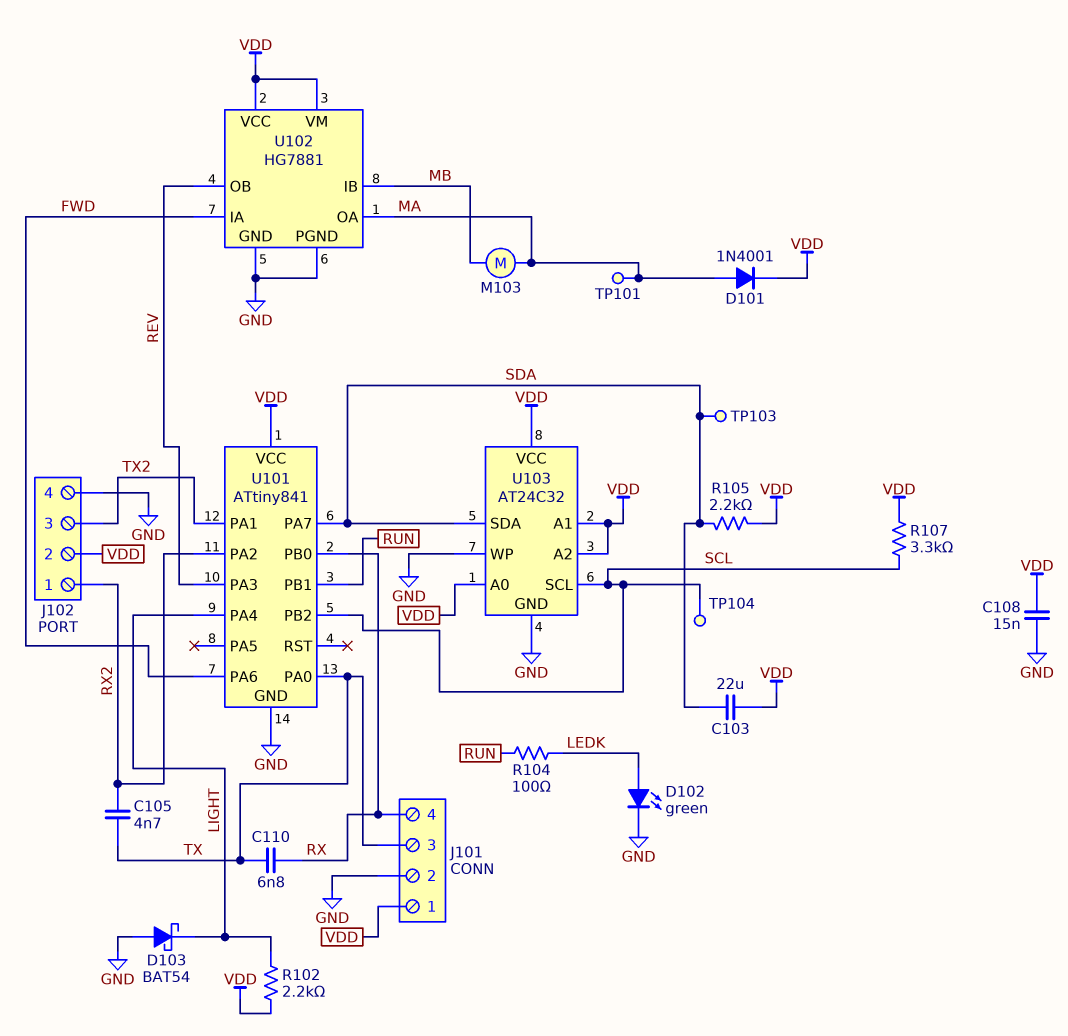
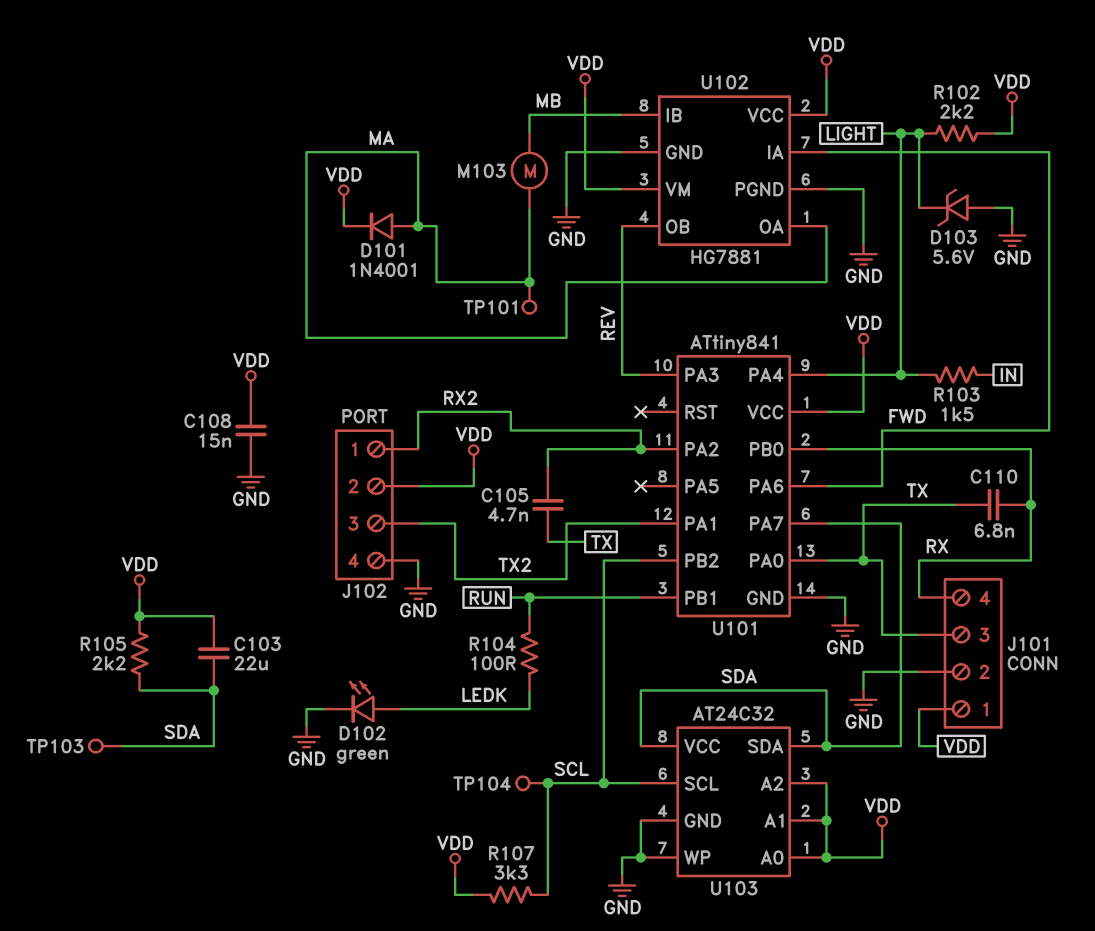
D103: schottky BAT54 (A GND, K LIGHT) -> zener 5.6V (A GND, K LIGHT)
R103: none -> 1.5k (IN, LIGHT)
U103 pin VCC: VDD -> SDA

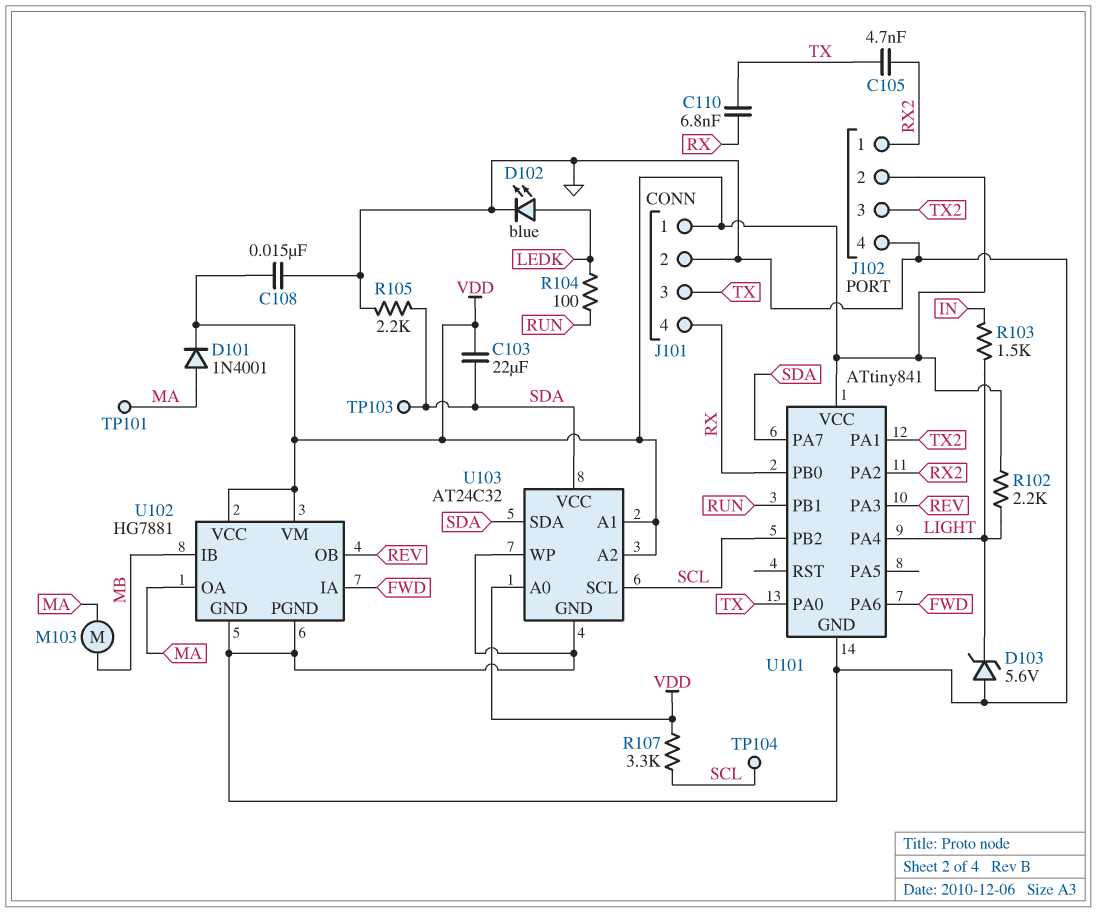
D102: LED green (A LEDK, K GND) -> LED blue (A LEDK, K GND)
R105: 2.2k (SDA, VDD) -> 2.2k (GND, SDA)

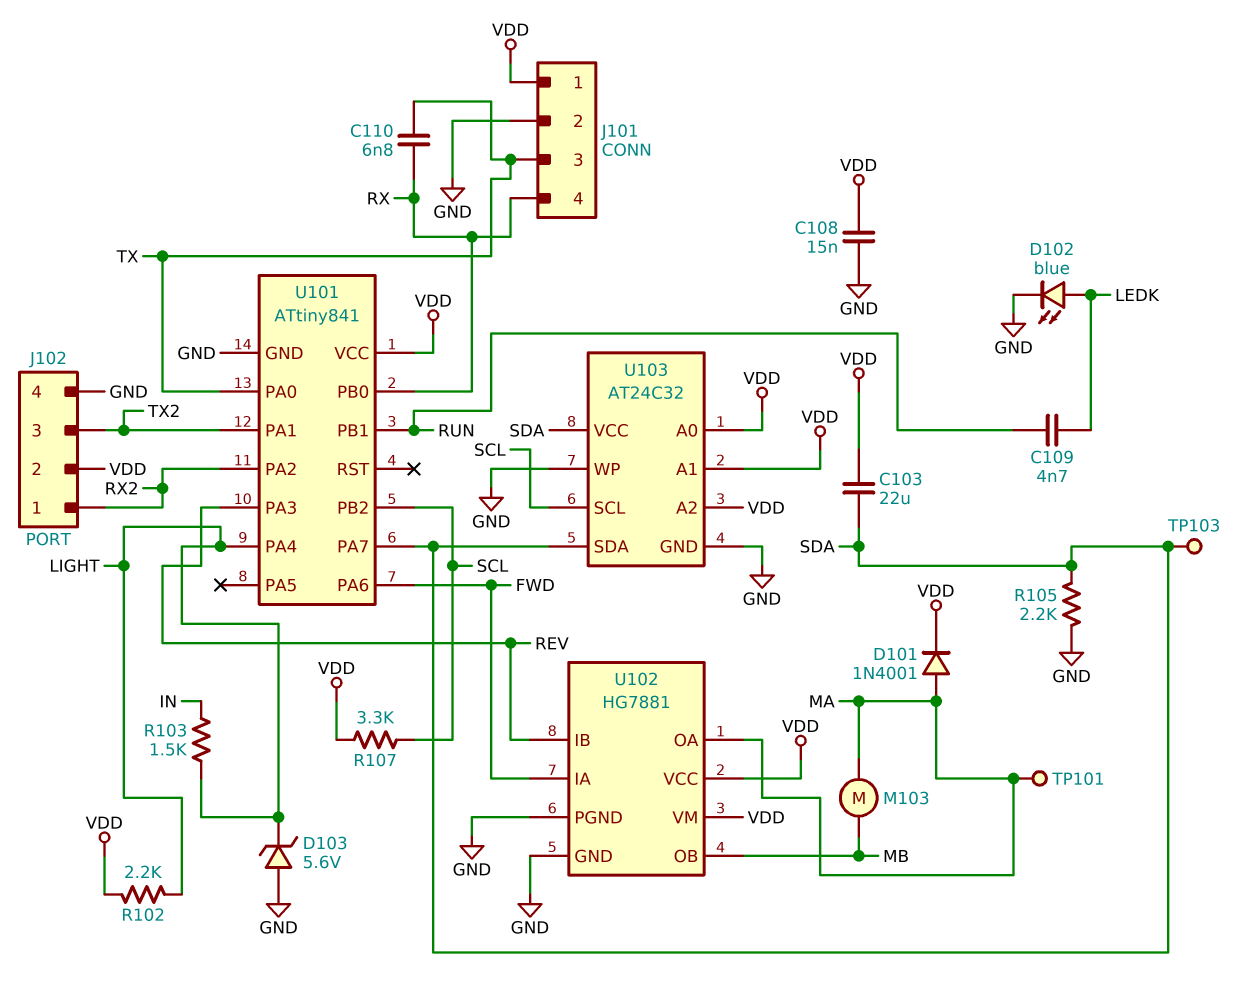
C105: 4.7nF (RX2, TX) -> none
C109: none -> 4.7nF (LEDK, RUN)
R104: 100 (LEDK, RUN) -> none
TP104: test point (SCL) -> none
U102 pin IB: MB -> REV
U102 pin OB: REV -> MB

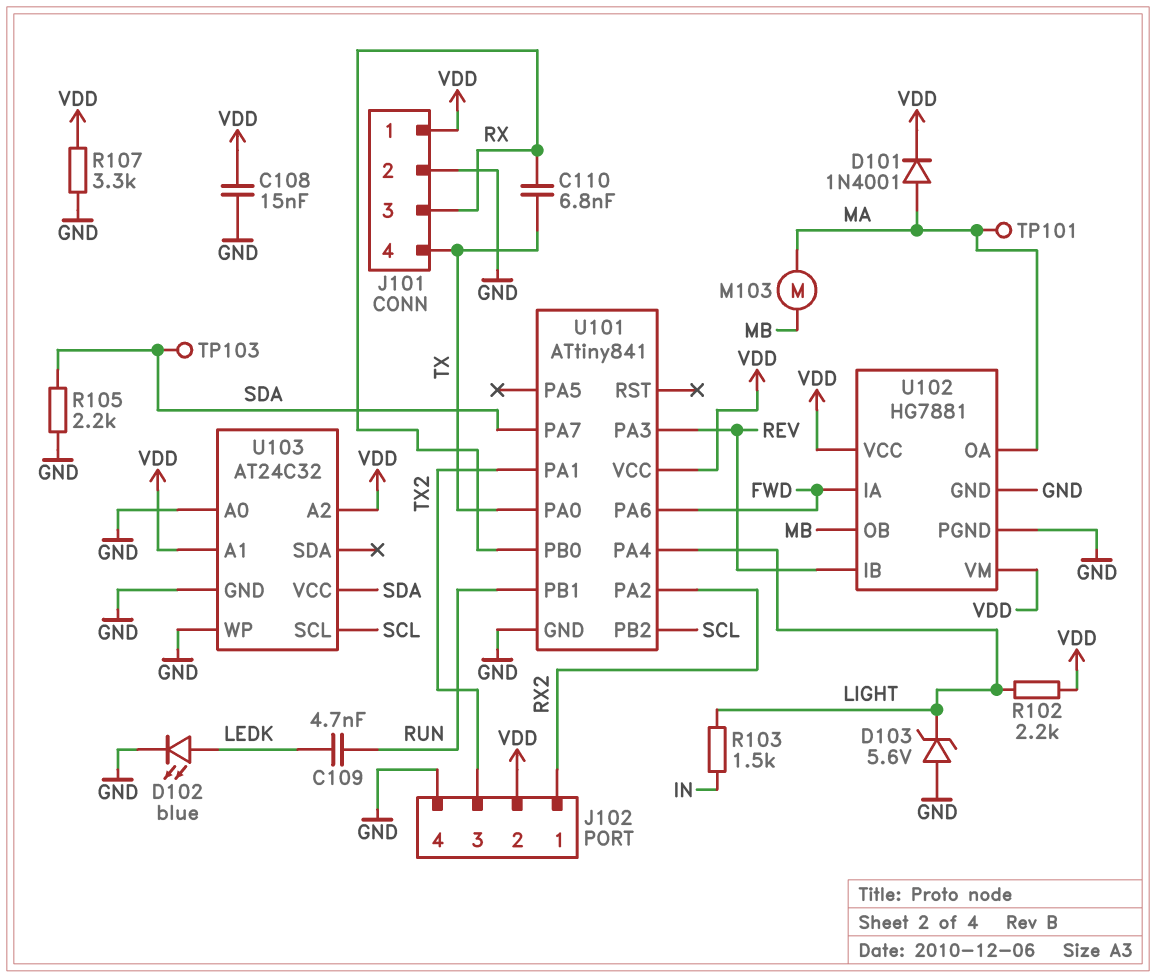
C103: 22uF (SDA, VDD) -> none
J101 pin 3: TX -> RX
J101 pin 4: RX -> TX
R107: 3.3k (SCL, VDD) -> 3.3k (GND, VDD)
U103 pin A0: VDD -> GND
U103 pin SDA: SDA -> none

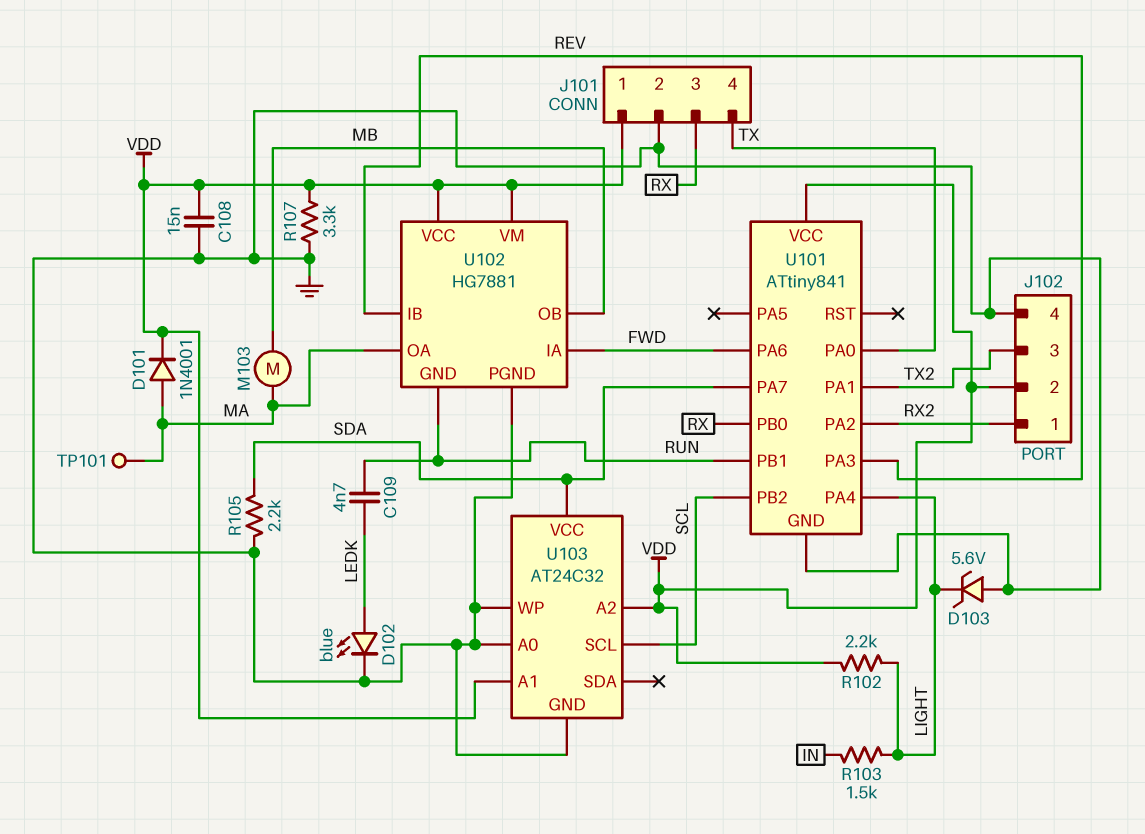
C110: 6.8nF (RX, TX) -> none
TP103: test point (SDA) -> none
U102 pin GND: GND -> RUN

